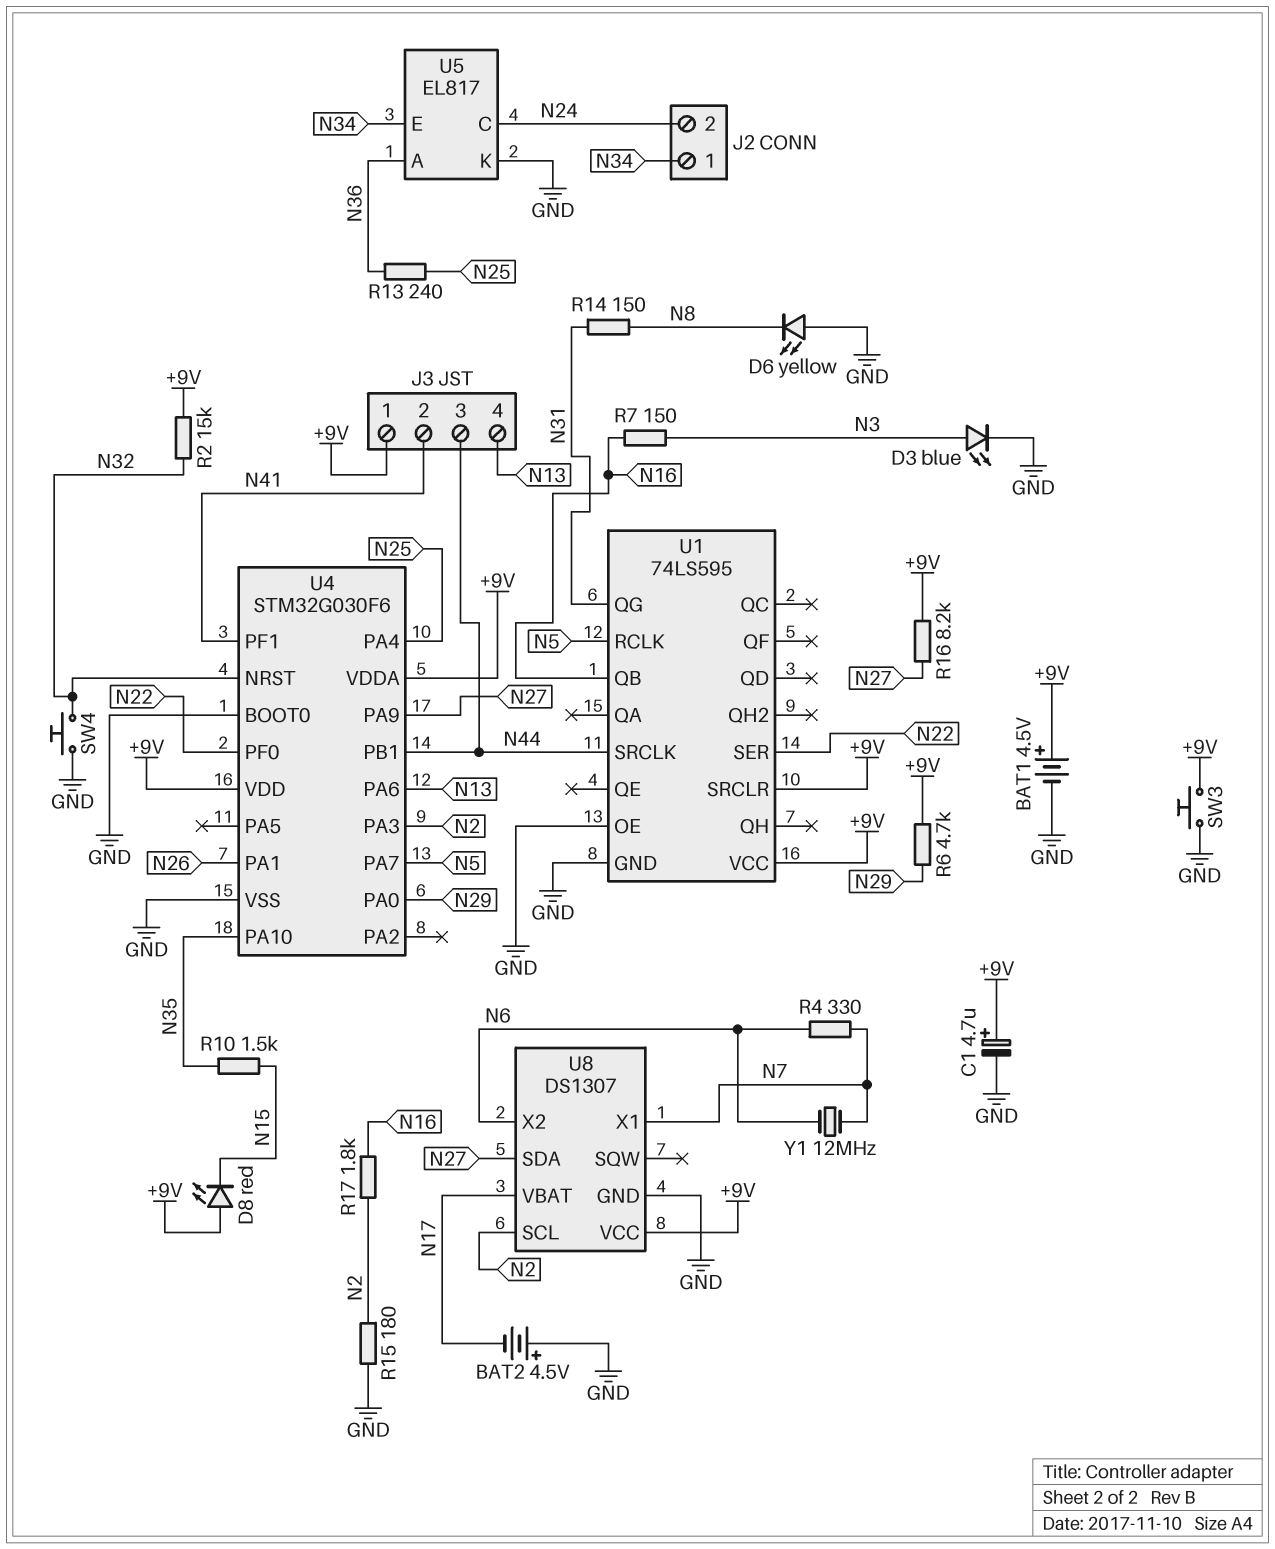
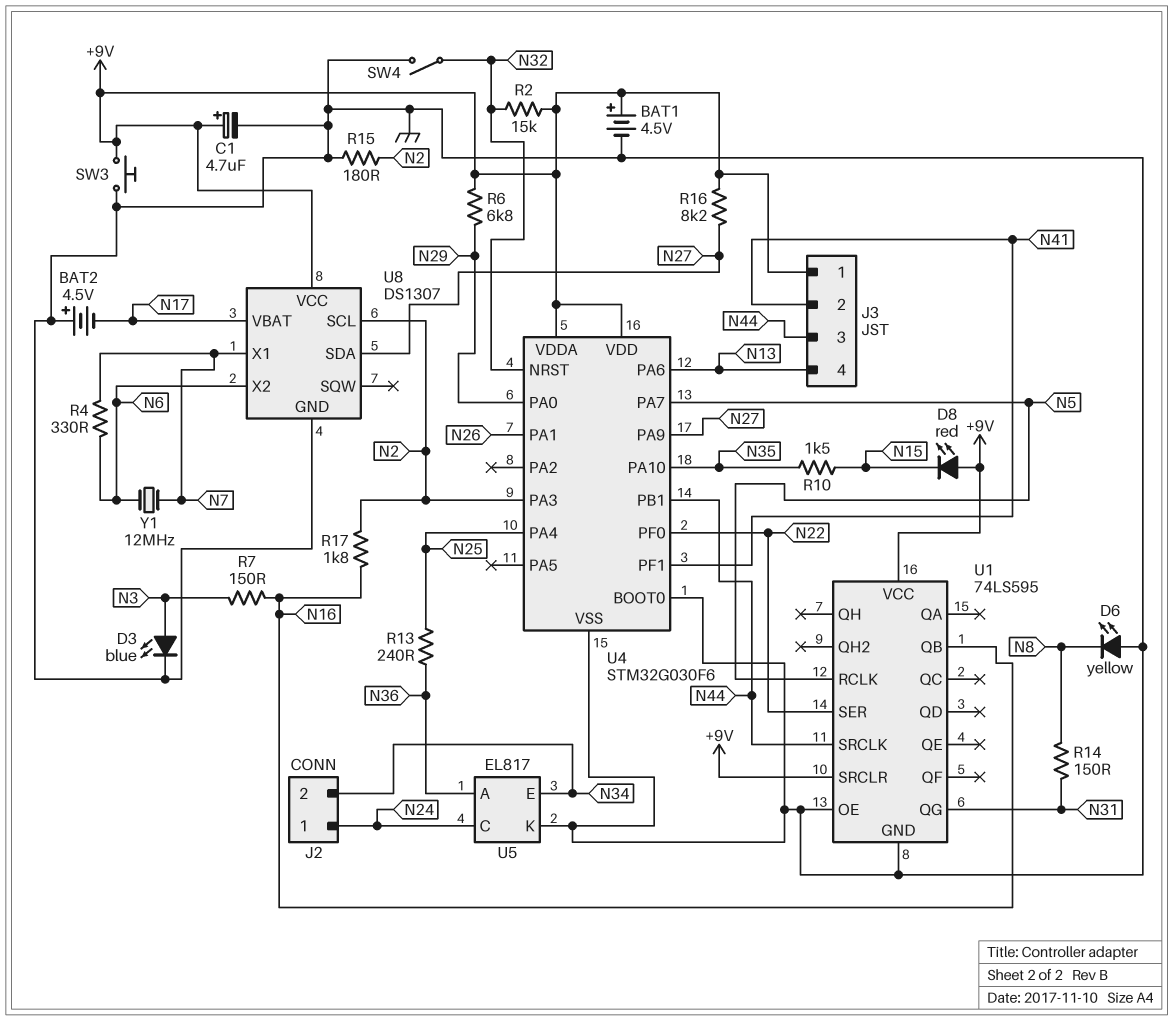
J2 pin 1: N34 -> N24
J2 pin 2: N24 -> N34
R6: 4.7k (+9V, N29) -> 6.8k (+9V, N29)
SW4: button (GND, N32) -> switch (GND, N32)

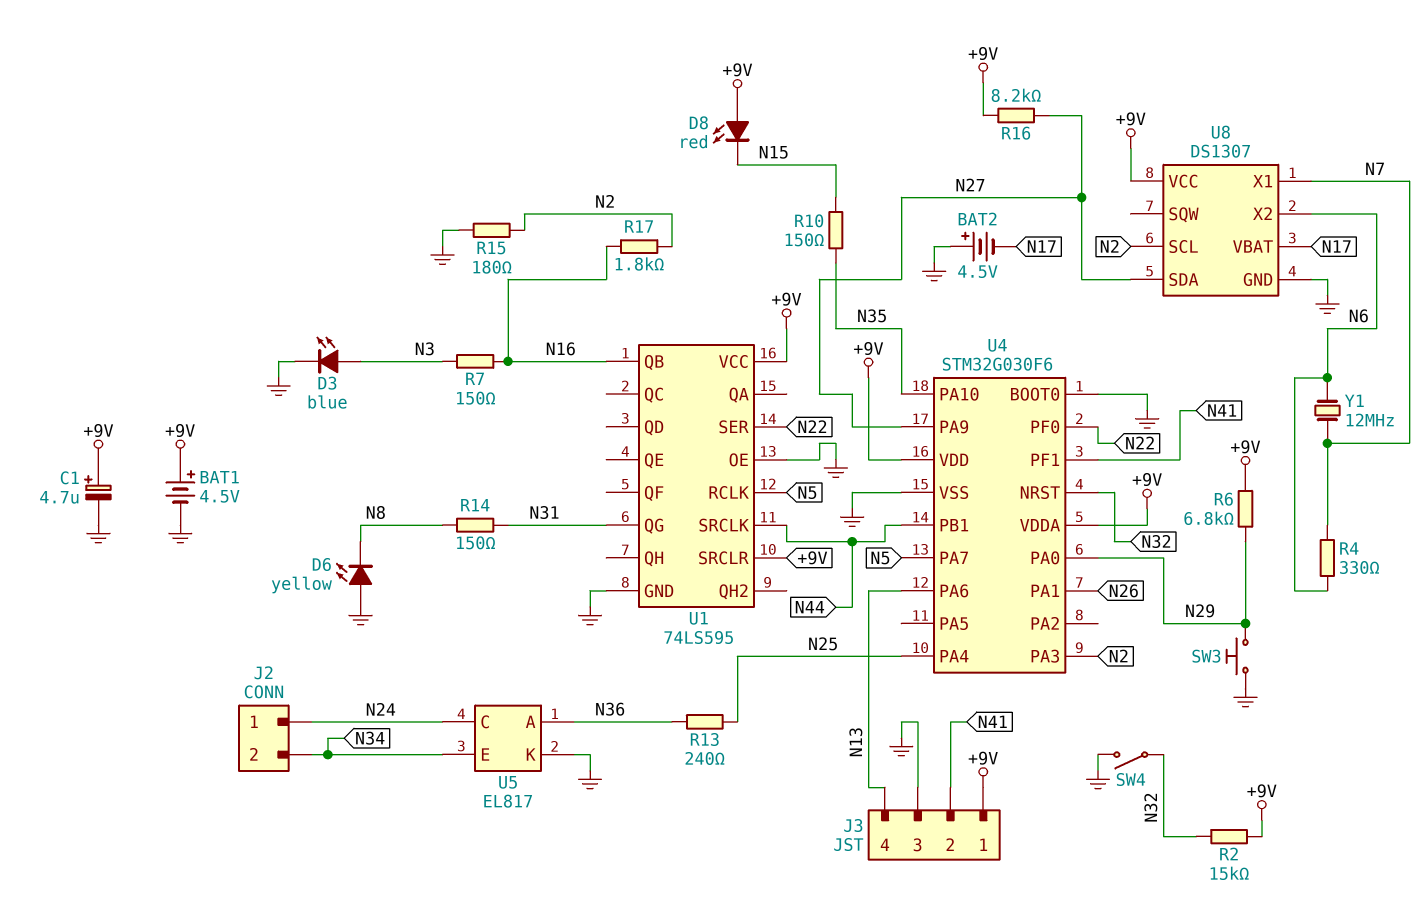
J3 pin 3: N44 -> GND
R10: 1.5k (N15, N35) -> 150 (N15, N35)
SW3: button (+9V, GND) -> button (GND, N29)

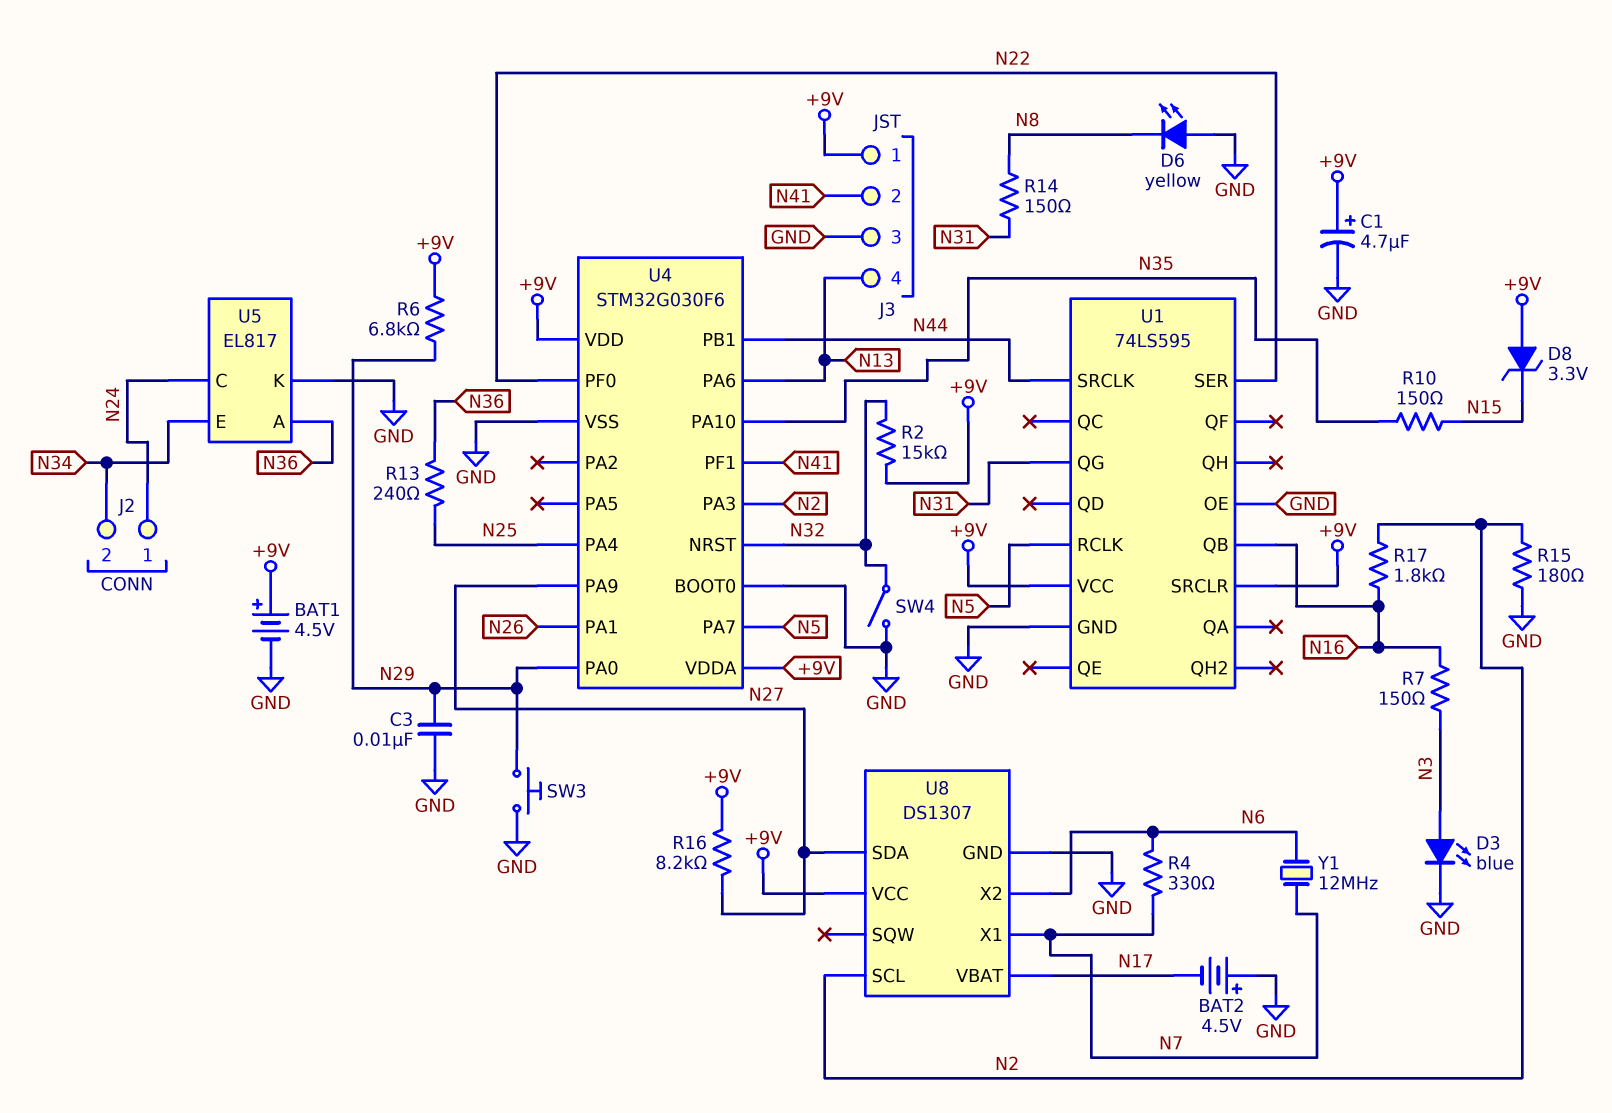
C3: none -> 10nF (GND, N29)
D8: LED red (A +9V, K N15) -> zener 3.3V (A +9V, K N15)

